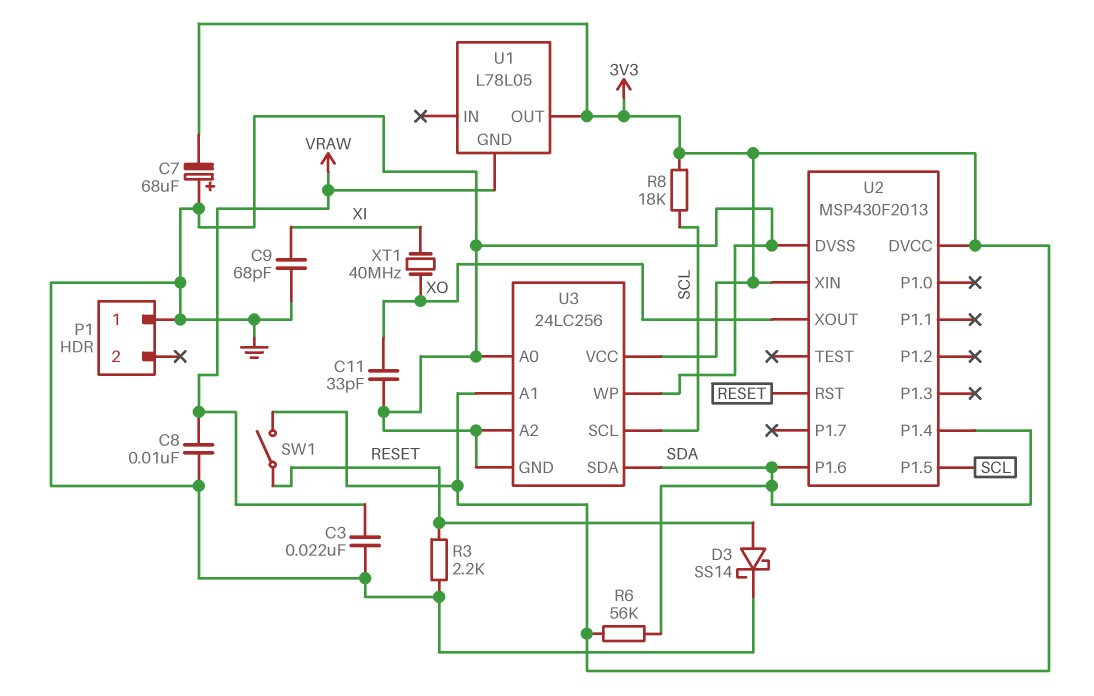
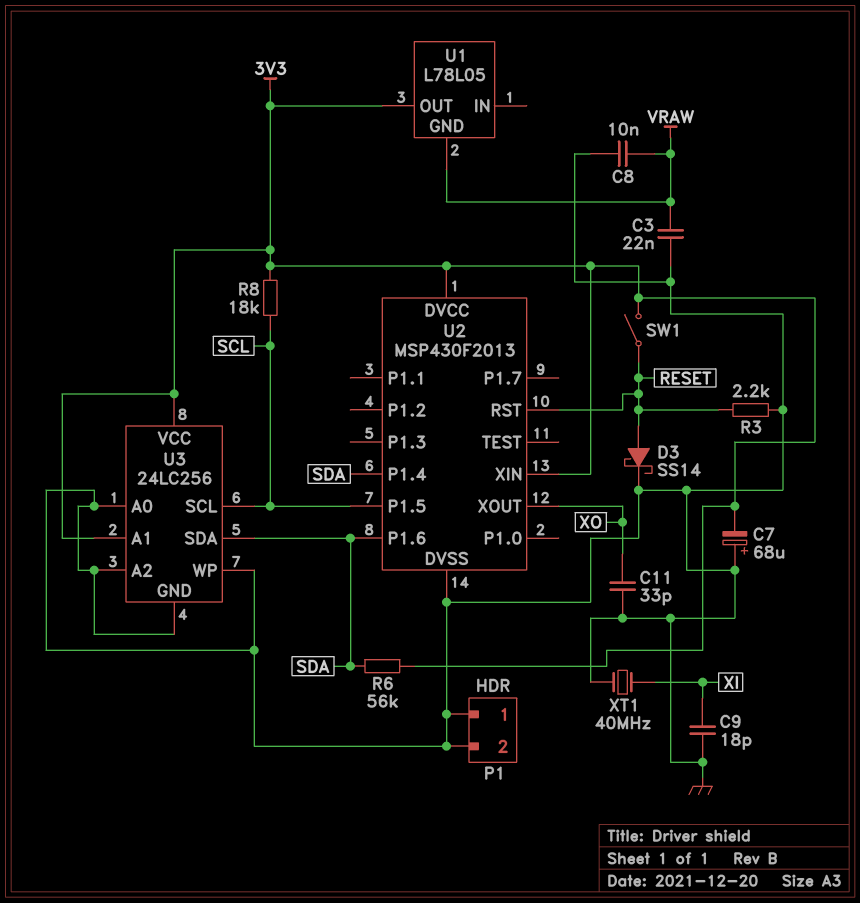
C9: 68pF (GND, XI) -> 18pF (GND, XI)
P1 pin 2: none -> GND
XT1: 40MHz (XI, XO) -> 40MHz (GND, XI)

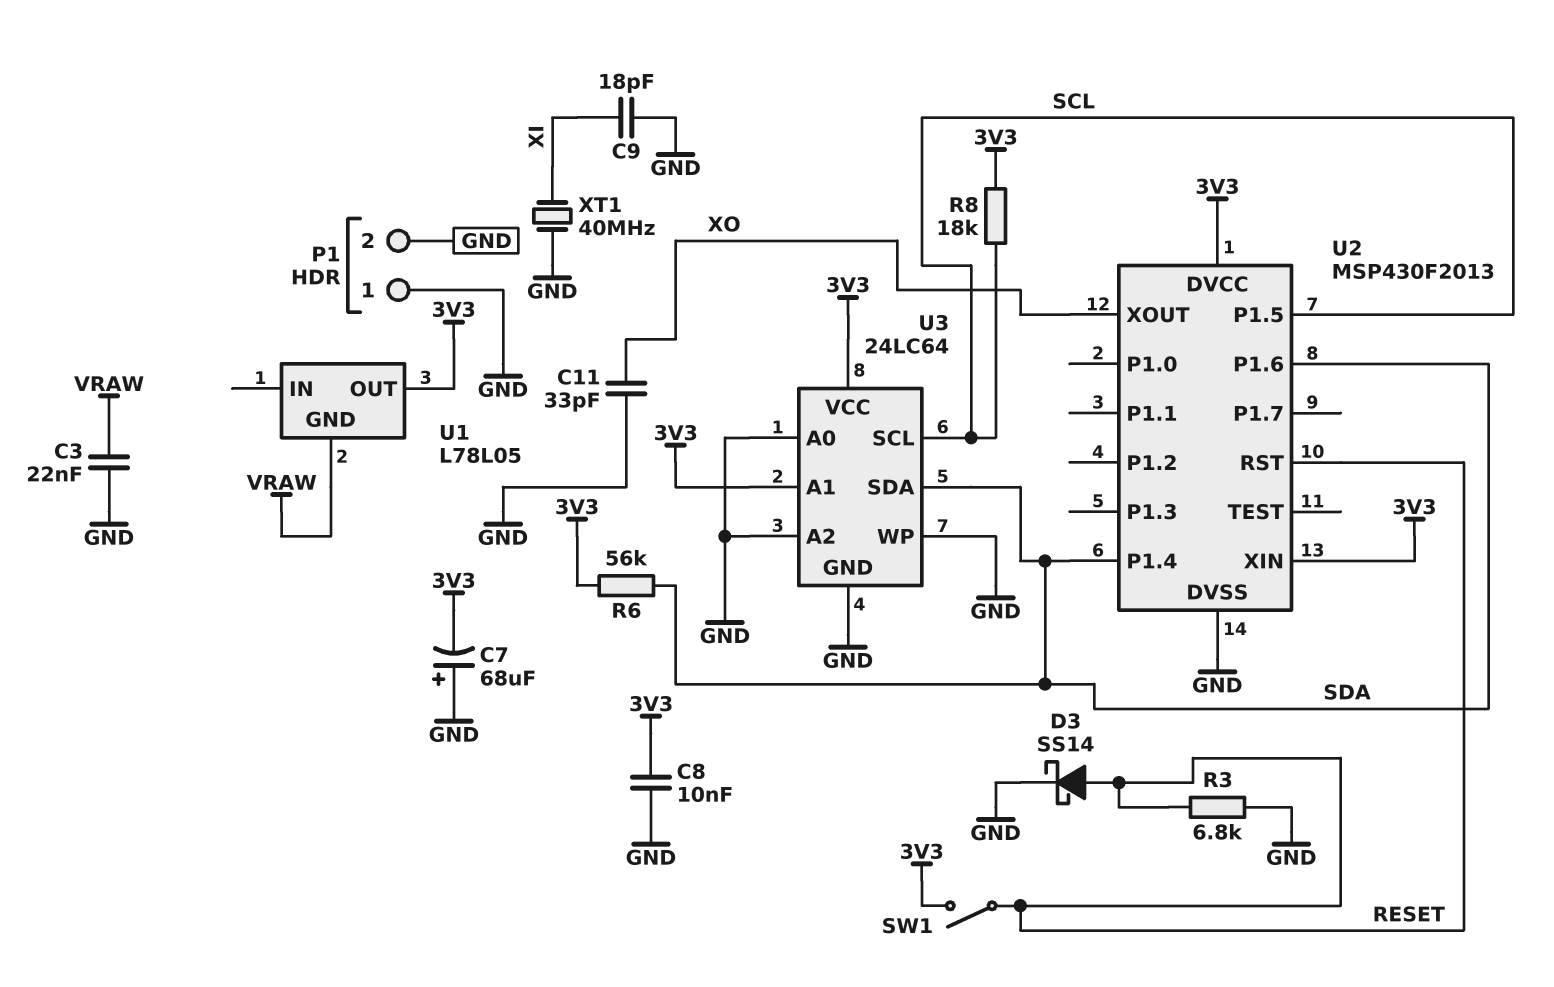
C8: 10nF (GND, VRAW) -> 10nF (3V3, GND)
R3: 2.2k (GND, RESET) -> 6.8k (GND, RESET)
U3: 24LC256 -> 24LC64

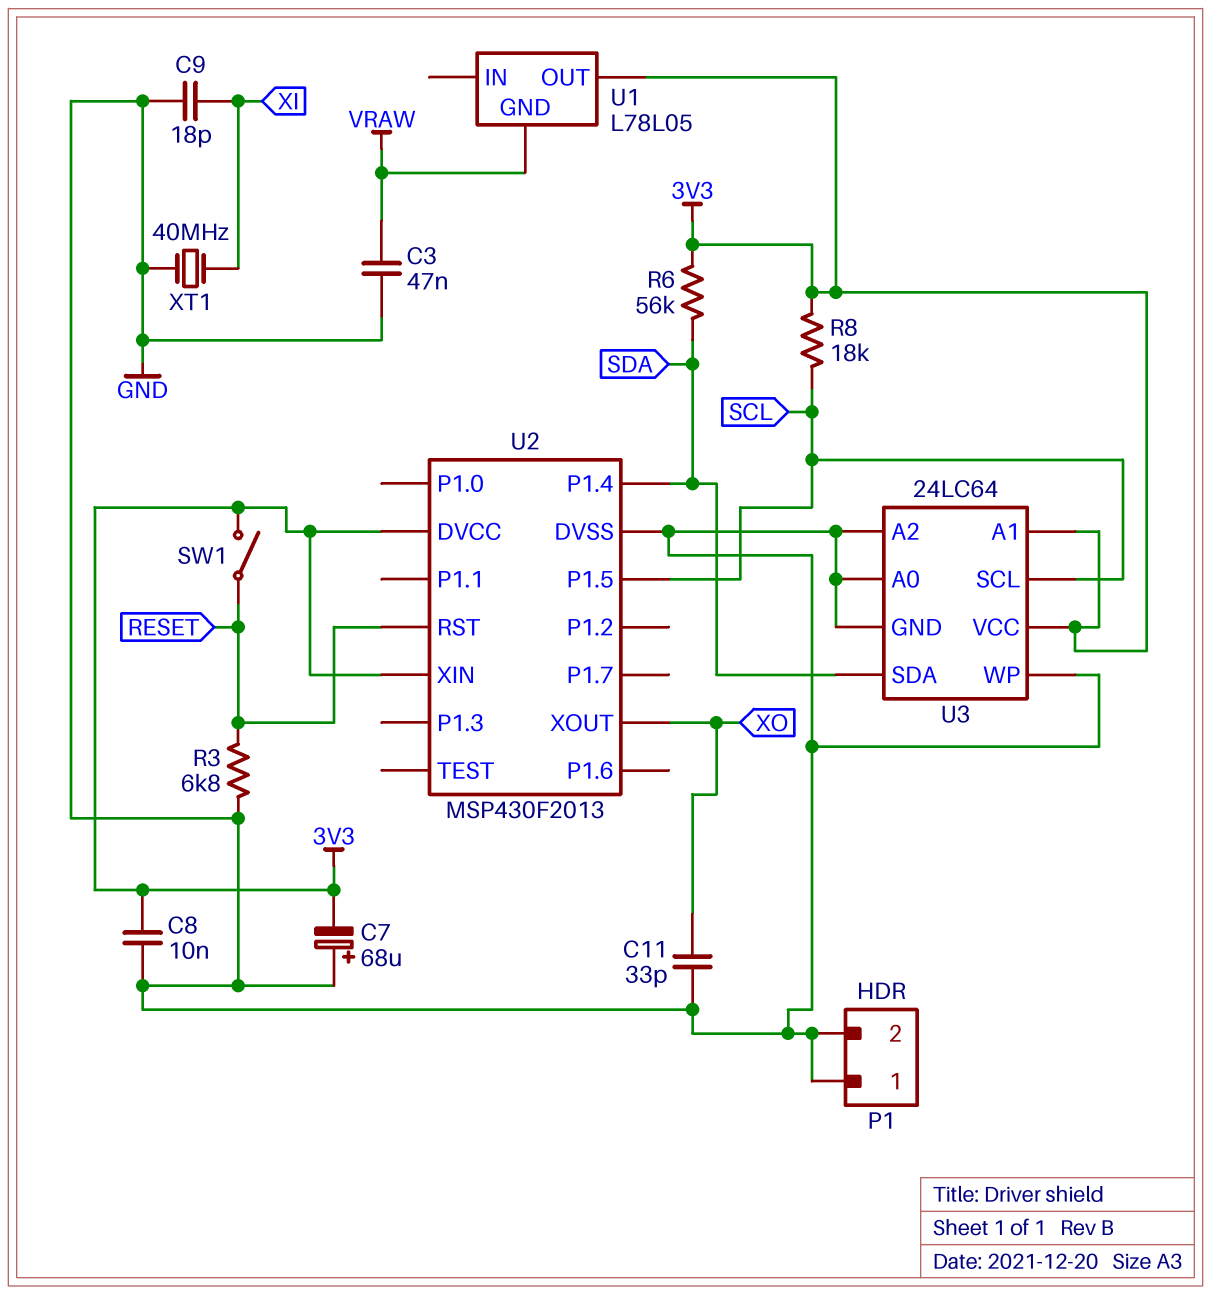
C3: 22nF (GND, VRAW) -> 47nF (GND, VRAW)
D3: schottky SS14 (A RESET, K GND) -> none
U2 pin P1.6: SDA -> none

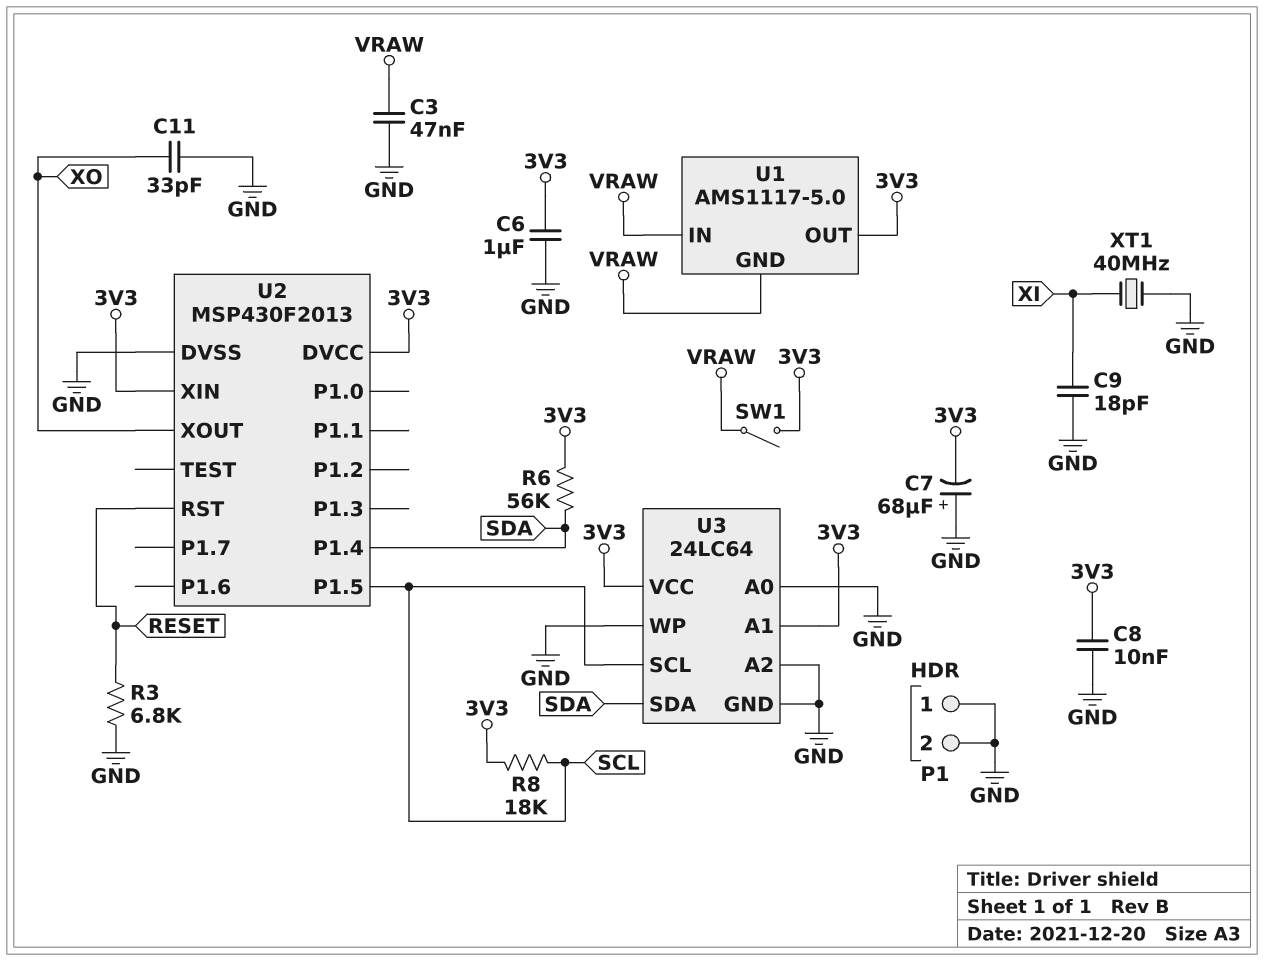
C6: none -> 1uF (3V3, GND)
SW1: switch (3V3, RESET) -> switch (3V3, VRAW)
U1: L78L05 -> AMS1117-5.0
U1 pin IN: none -> VRAW

